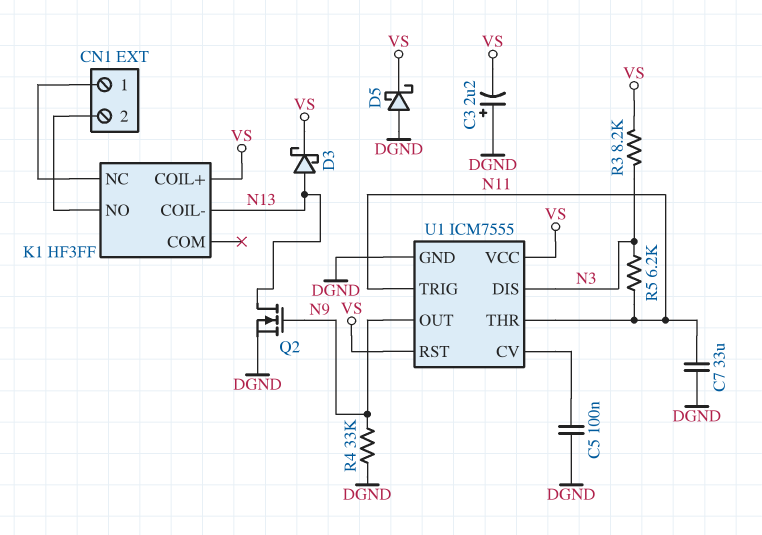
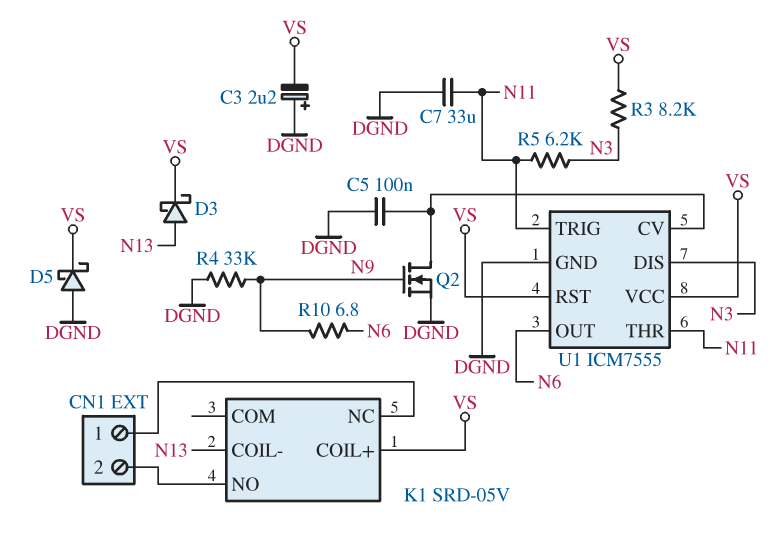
K1: HF3FF -> SRD-05V
Q2: NMOS (G N9, D N13, S DGND) -> NMOS (G N9, D U1/CV, S DGND)
R10: none -> 6.8 (N6, N9)
U1 pin OUT: N9 -> N6

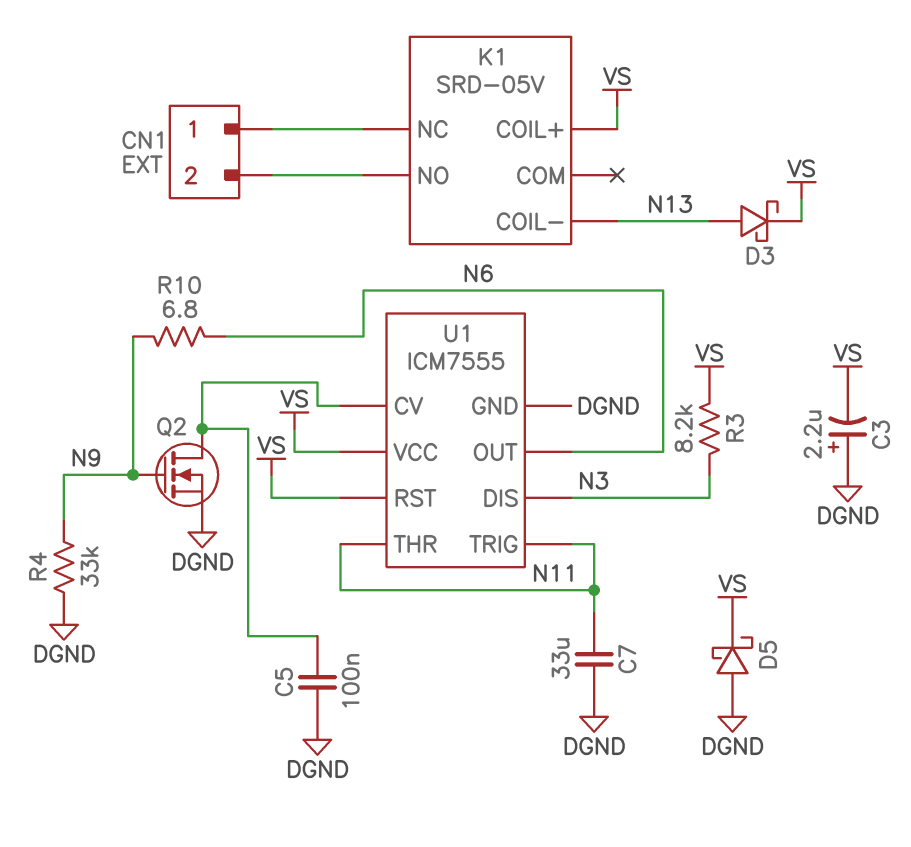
R5: 6.2k (N3, N11) -> none

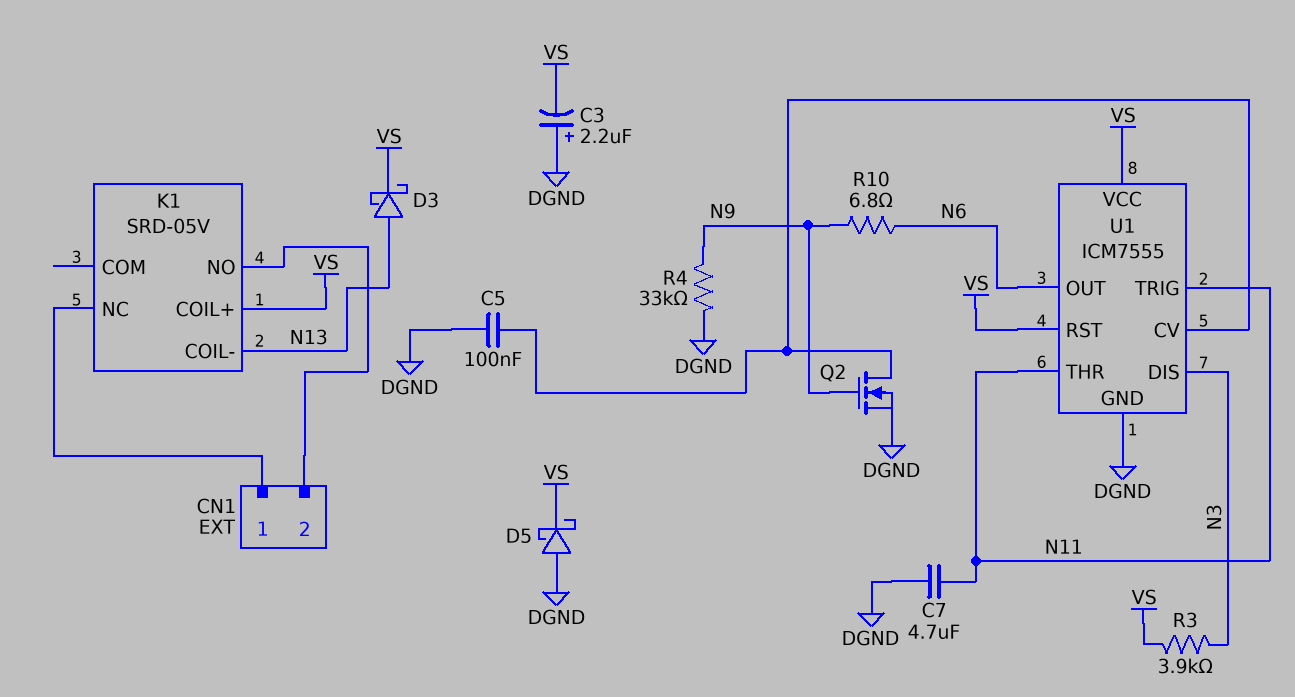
C7: 33uF (DGND, N11) -> 4.7uF (DGND, N11)
R3: 8.2k (N3, VS) -> 3.9k (N3, VS)

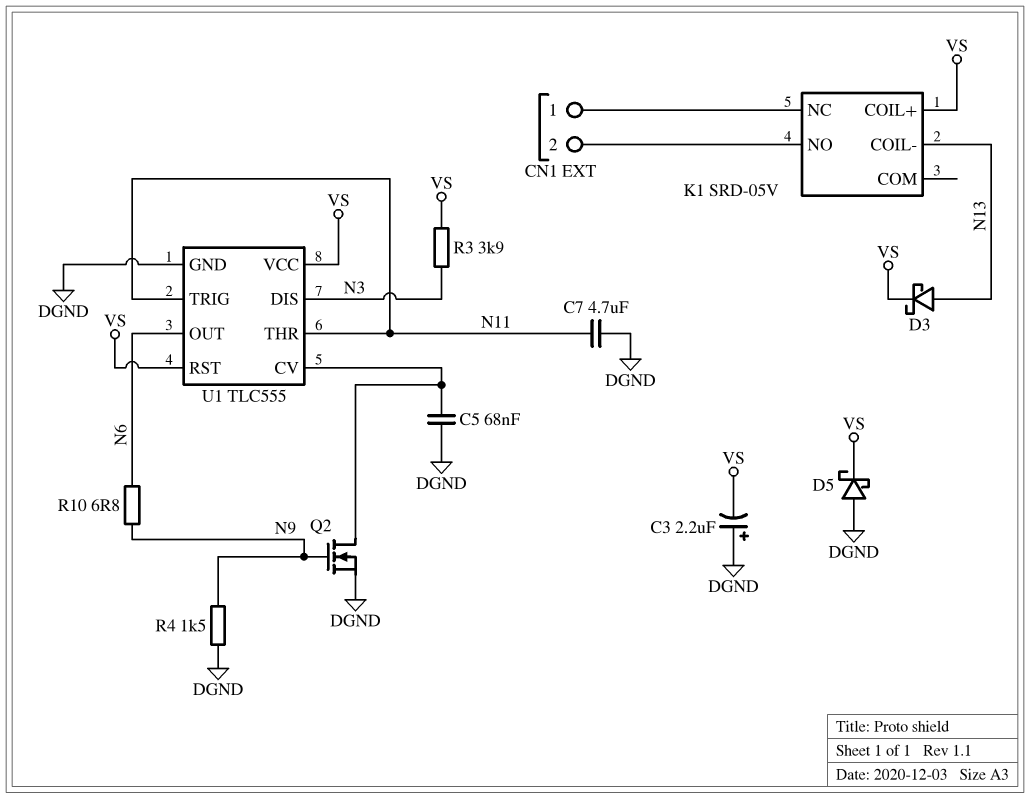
C5: 100nF (DGND, U1/CV) -> 68nF (DGND, U1/CV)
R4: 33k (DGND, N9) -> 1.5k (DGND, N9)
U1: ICM7555 -> TLC555

